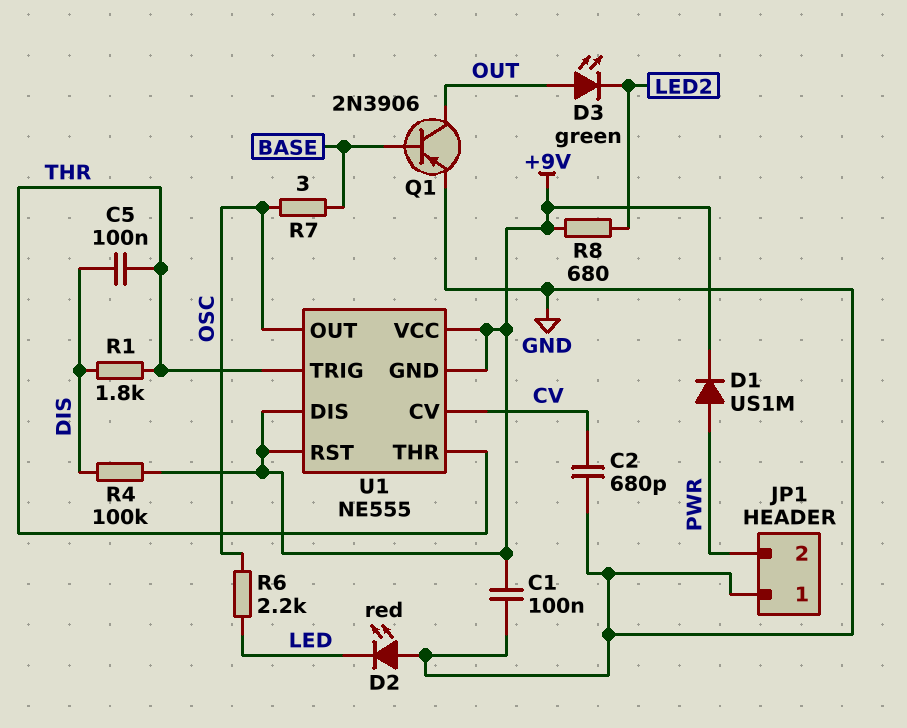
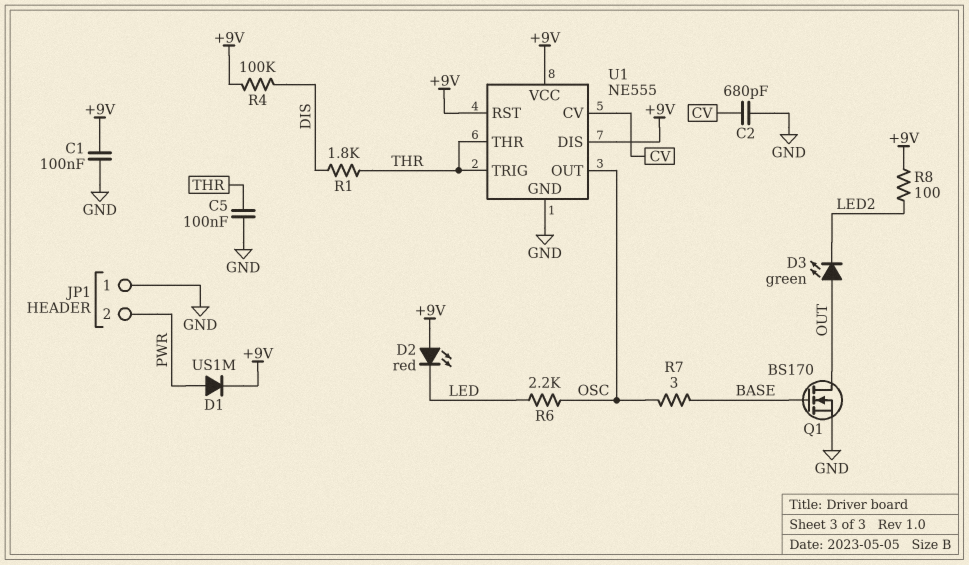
C5: 100nF (DIS, THR) -> 100nF (GND, THR)
D2: LED red (A GND, K LED) -> LED red (A +9V, K LED)
Q1: PNP 2N3906 (B BASE, C OUT, E GND) -> NMOS BS170 (G BASE, D OUT, S GND)
R8: 680 (+9V, LED2) -> 100 (+9V, LED2)
U1 pin GND: +9V -> GND

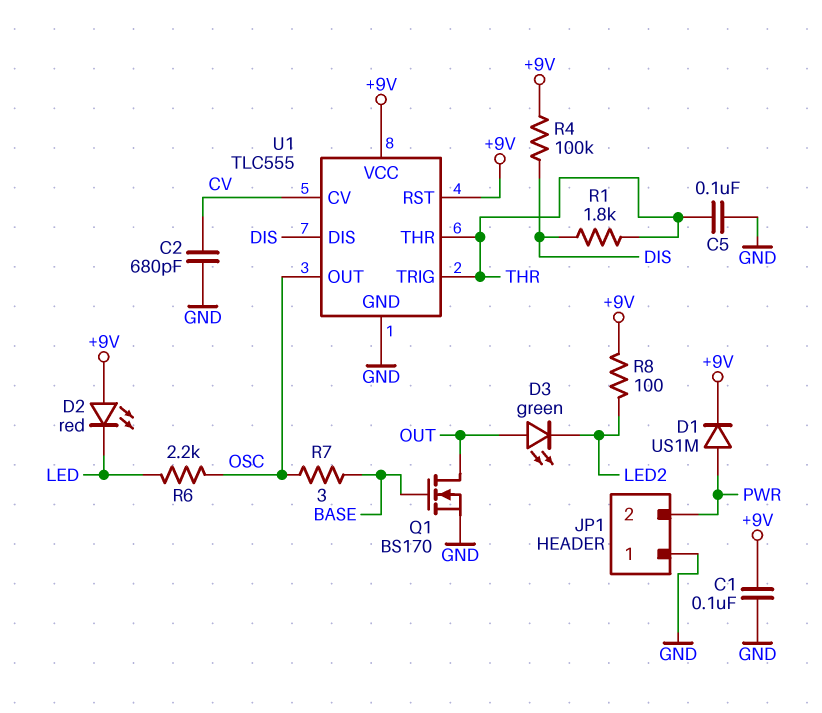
U1: NE555 -> TLC555
U1 pin DIS: +9V -> DIS

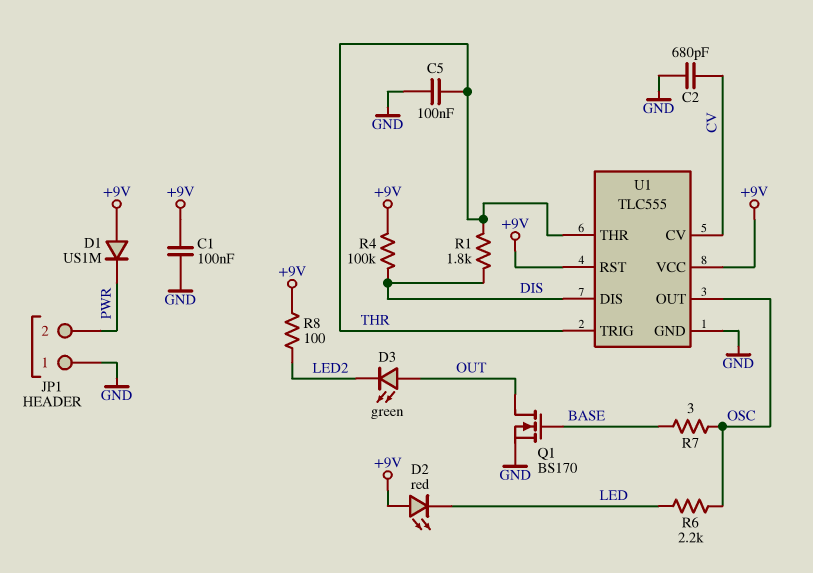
D1: diode US1M (A PWR, K +9V) -> diode US1M (A +9V, K PWR)

